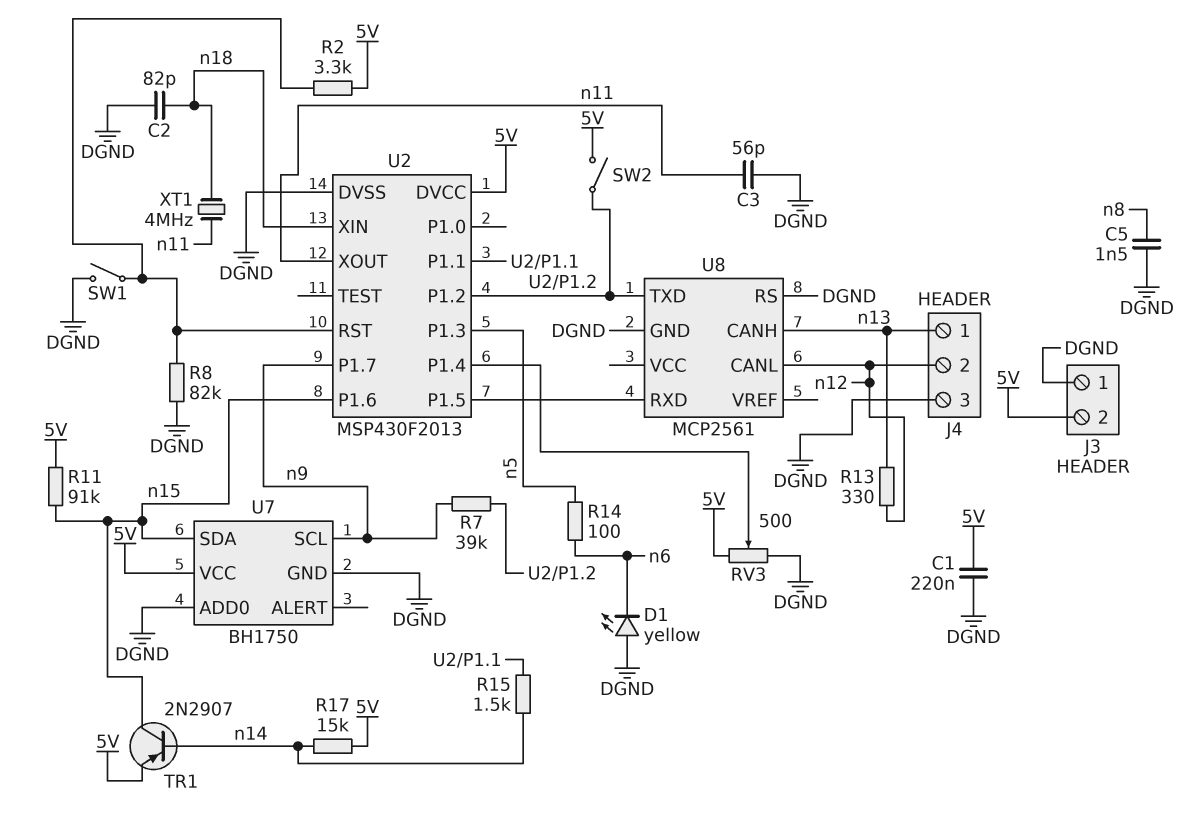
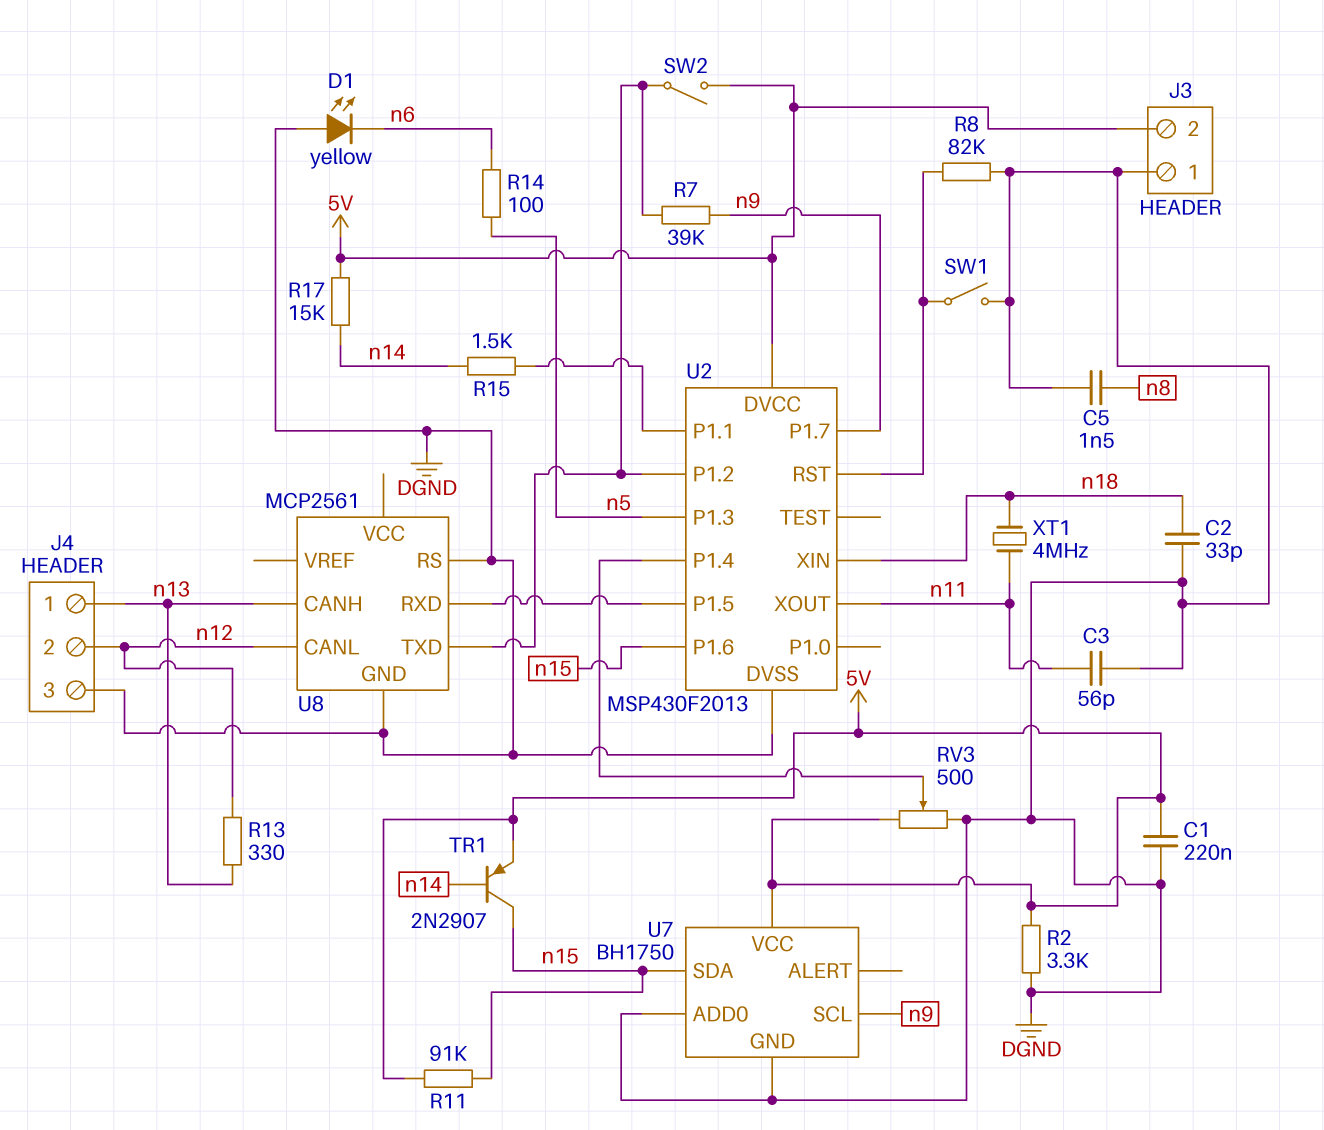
C2: 82pF (DGND, n18) -> 33pF (DGND, n18)
R2: 3.3k (5V, U2/RST) -> 3.3k (5V, DGND)

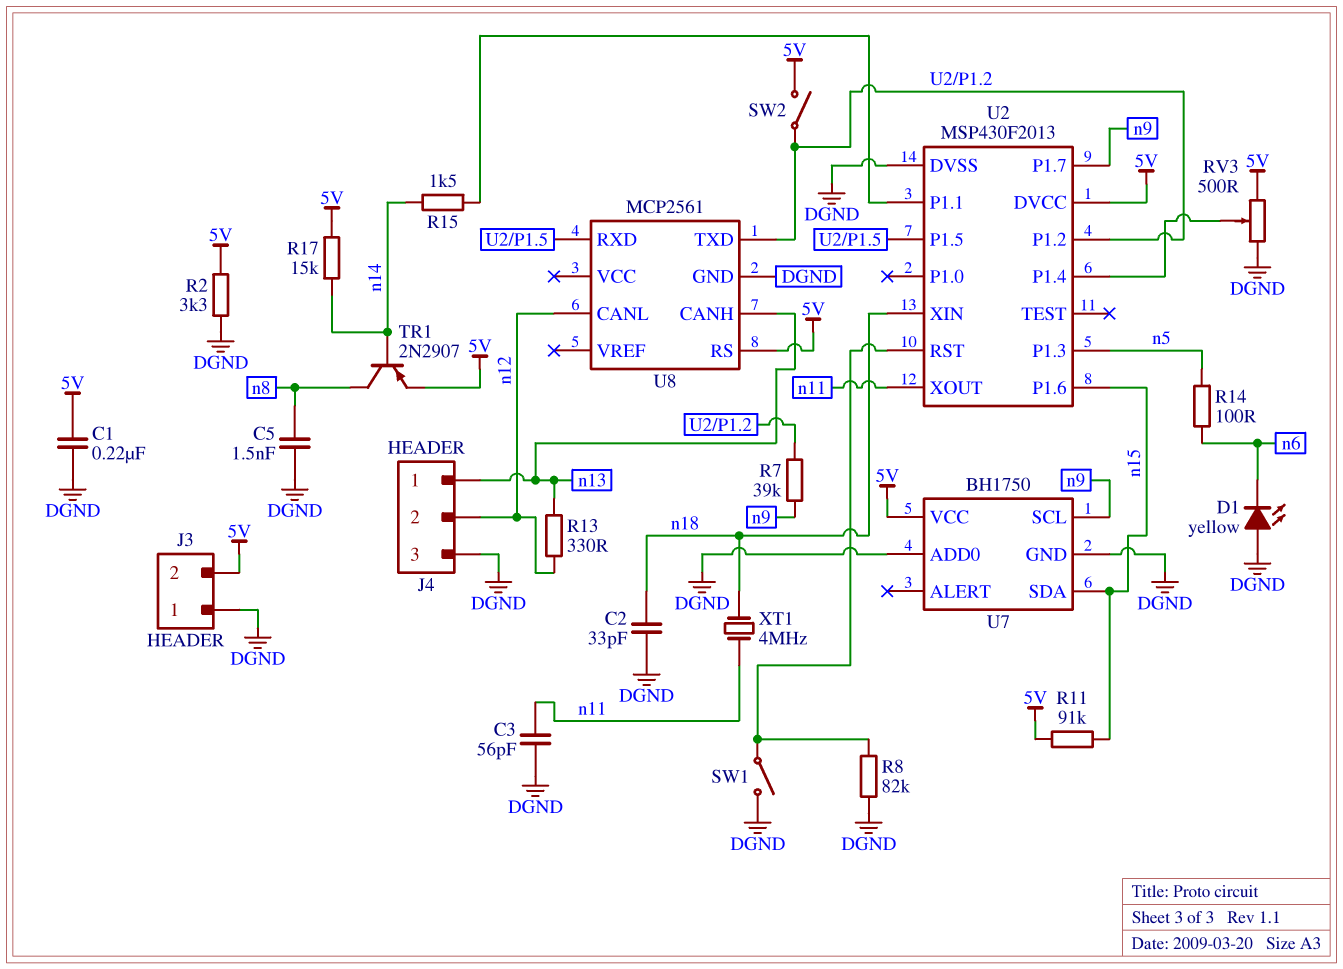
TR1: PNP 2N2907 (B n14, C n15, E 5V) -> PNP 2N2907 (B n14, C n8, E 5V)
U8 pin RS: DGND -> 5V

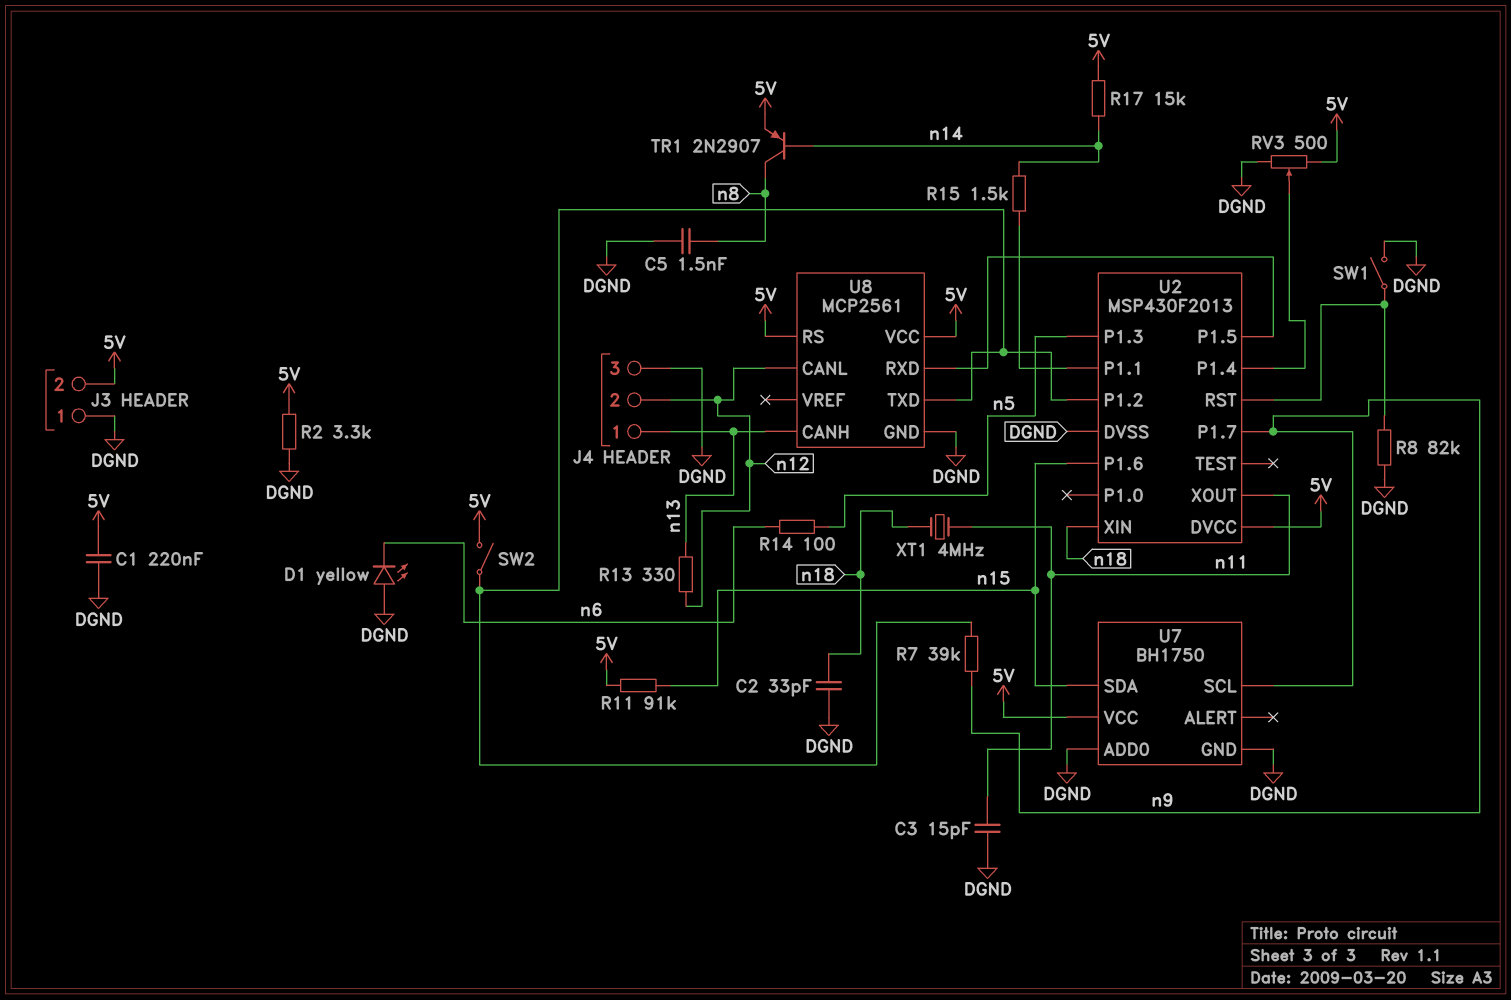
C3: 56pF (DGND, n11) -> 15pF (DGND, n11)
U8 pin VCC: none -> 5V

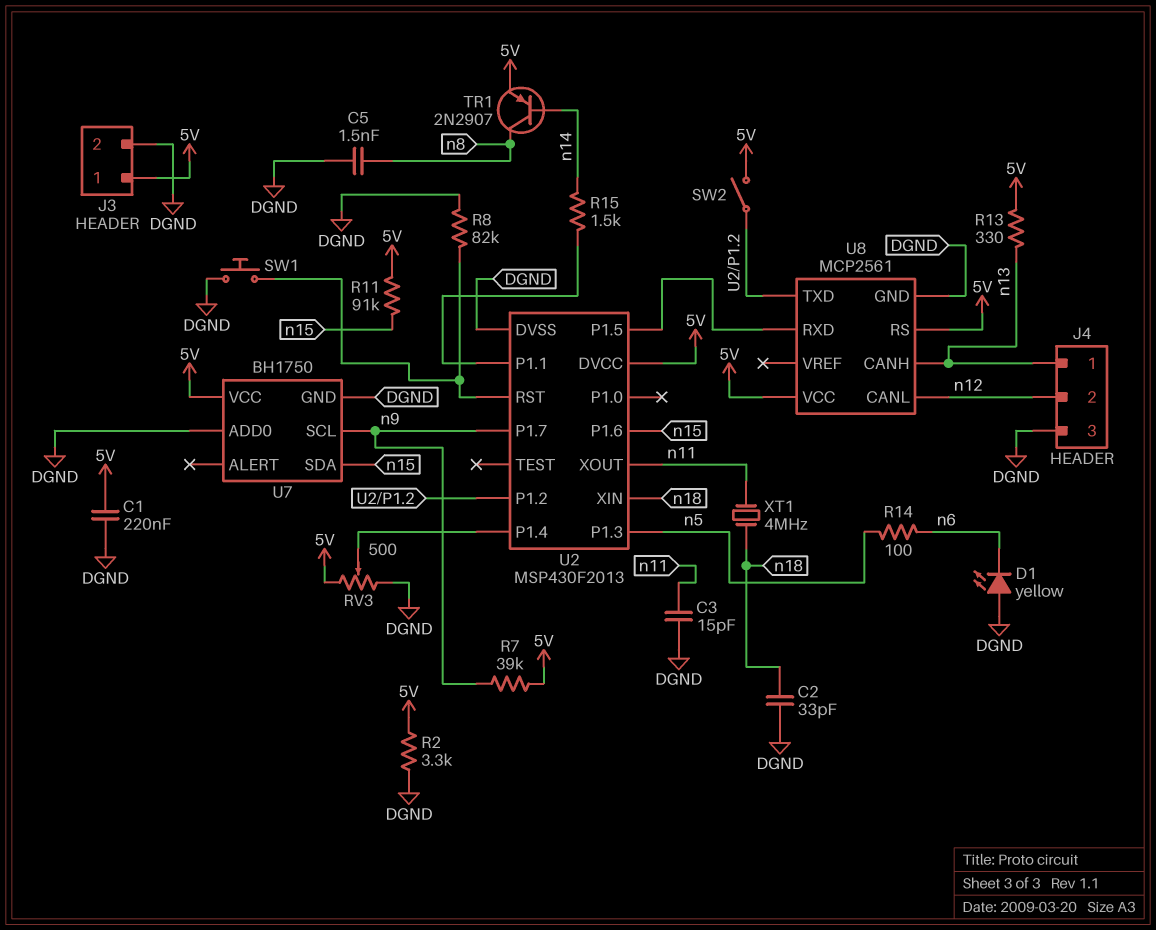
J3 pin 1: DGND -> 5V
J3 pin 2: 5V -> DGND
R7: 39k (U2/P1.2, n9) -> 39k (5V, n9)
R13: 330 (n12, n13) -> 330 (5V, n13)
R17: 15k (5V, n14) -> none
SW1: switch (DGND, U2/RST) -> button (DGND, U2/RST)

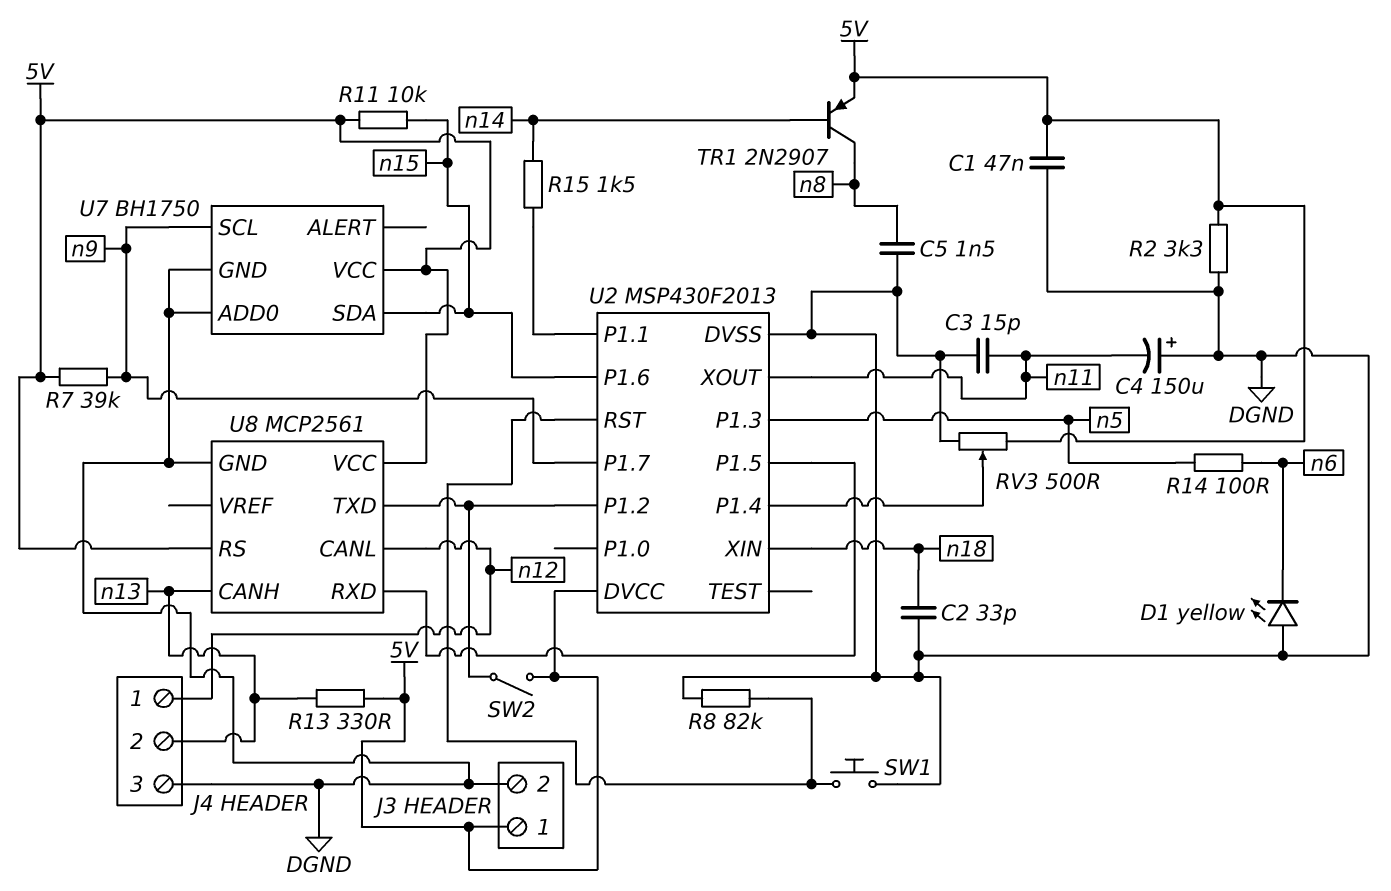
C1: 220nF (5V, DGND) -> 47nF (5V, DGND)
C4: none -> 150uF (plus DGND, minus n11)
J4 pin 1: n13 -> n12
J4 pin 2: n12 -> n13
R11: 91k (5V, n15) -> 10k (5V, n15)
XT1: 4MHz (n11, n18) -> none

